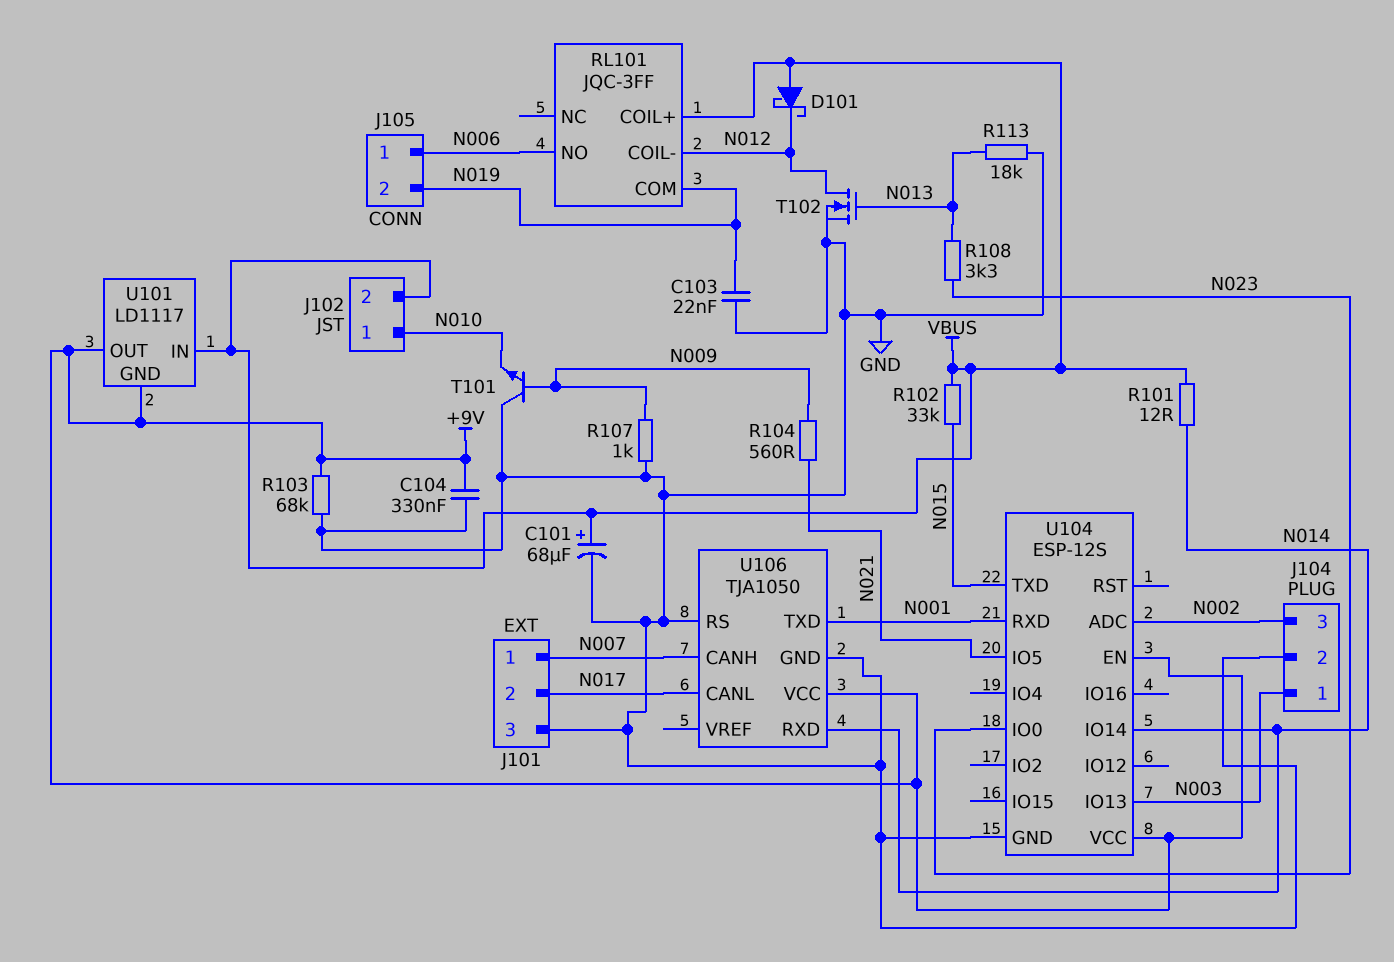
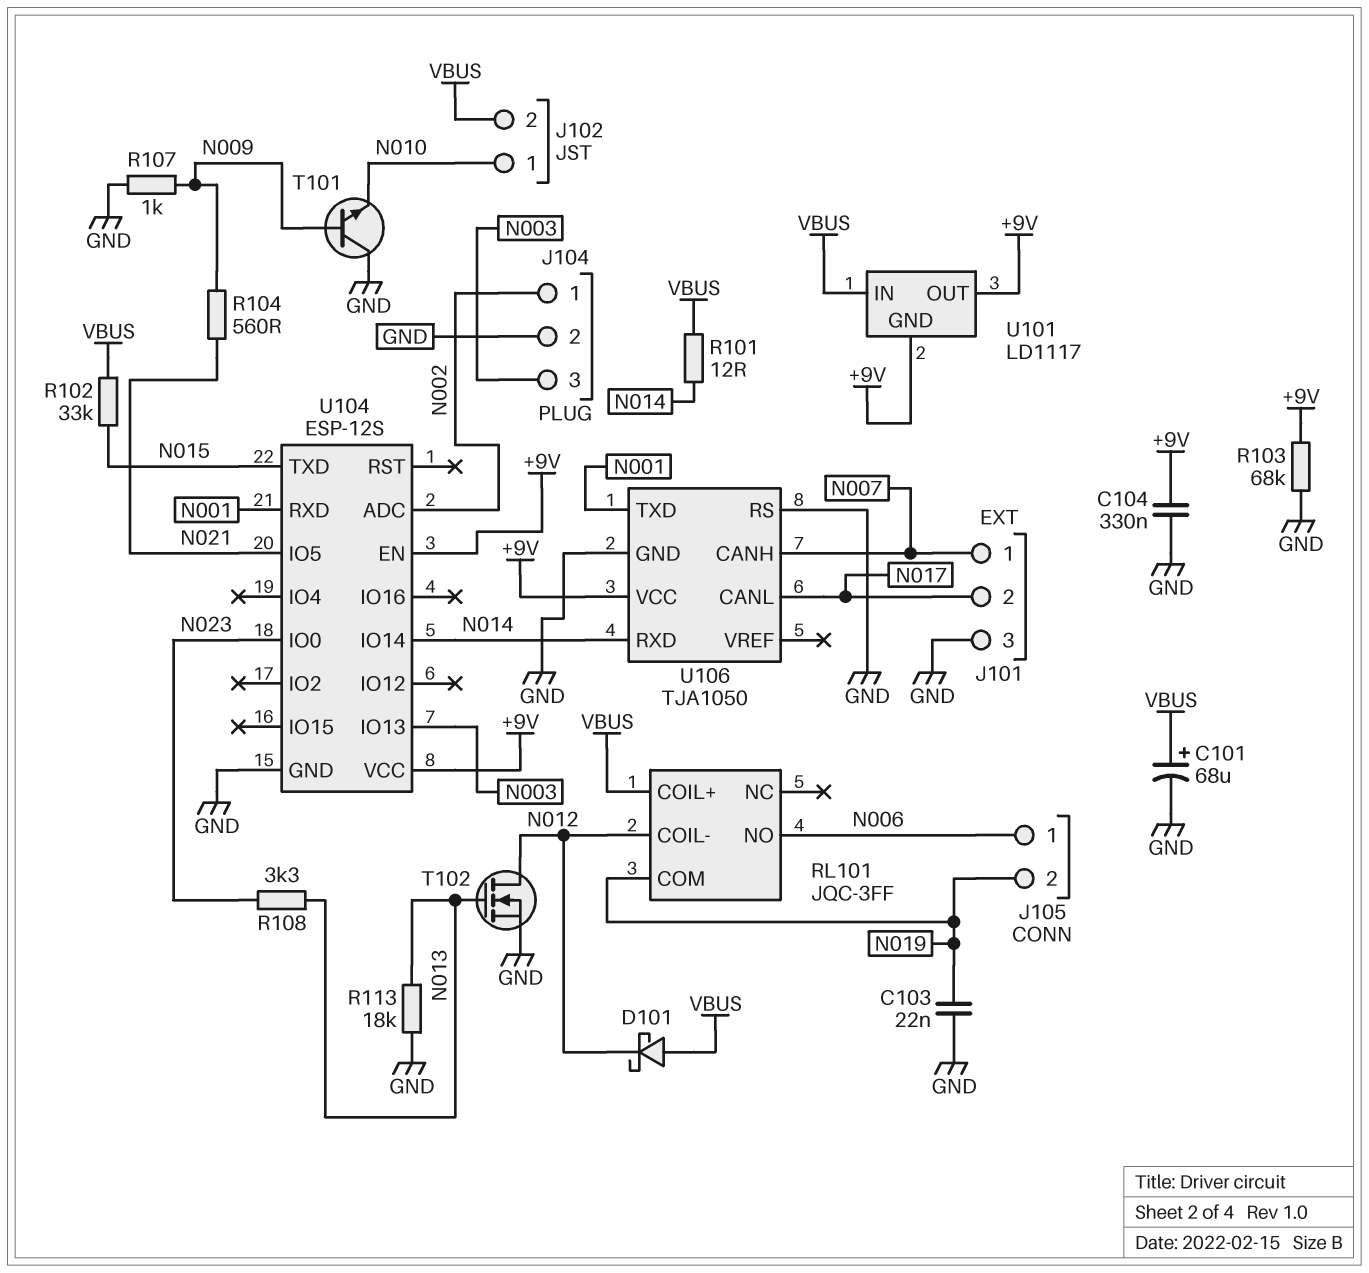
J104 pin 1: N003 -> N002
J104 pin 3: N002 -> N003

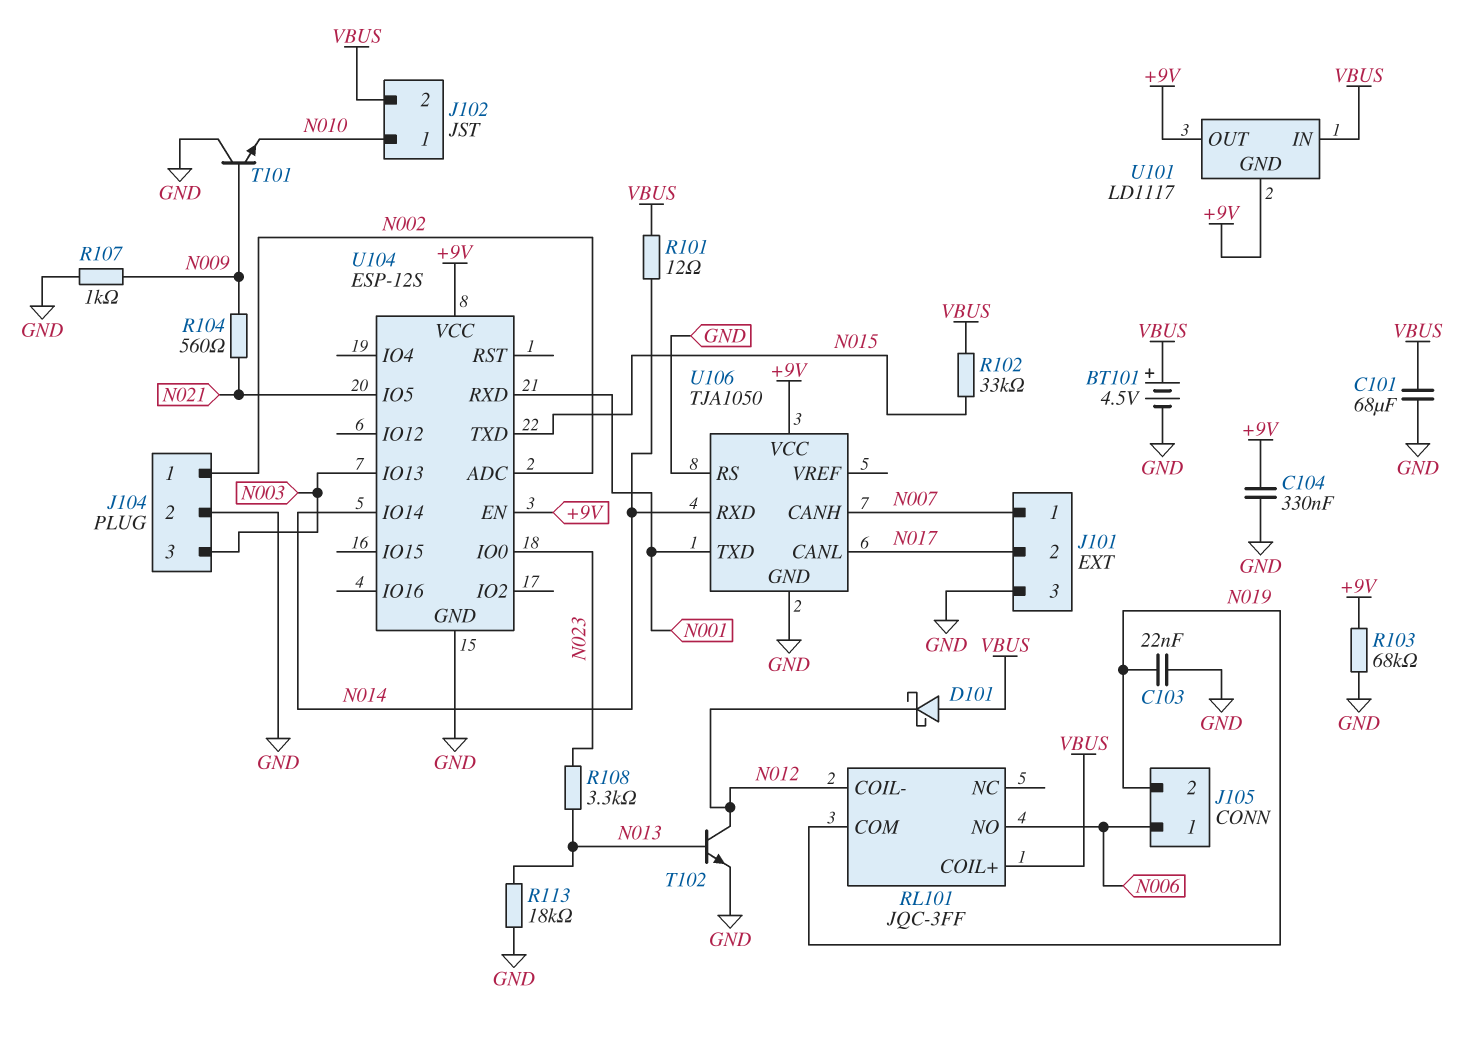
BT101: none -> 4.5V (plus VBUS, minus GND)
C101: 68uF (plus VBUS, minus GND) -> 68uF (GND, VBUS)
T102: NMOS (G N013, D N012, S GND) -> NPN (B N013, C N012, E GND)

